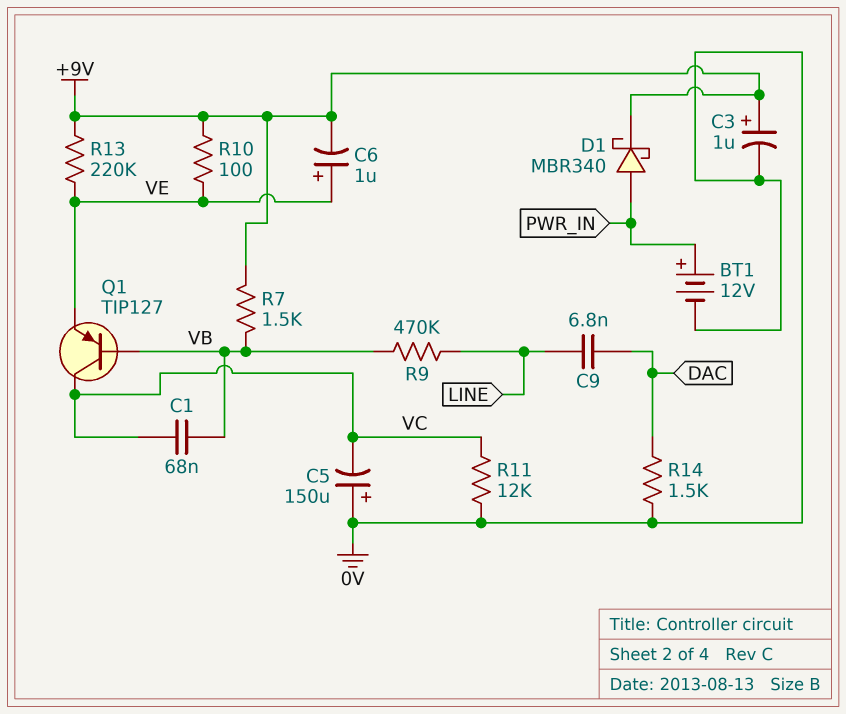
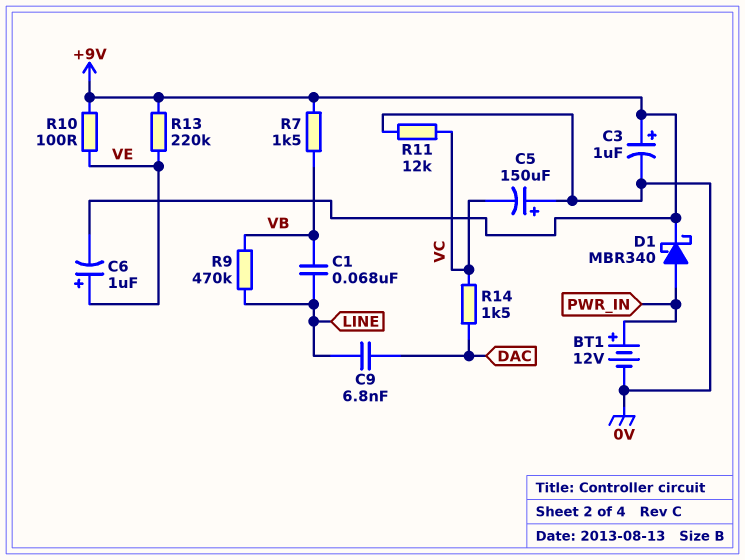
C1: 68nF (VB, VC) -> 68nF (LINE, VB)
Q1: PNP TIP127 (B VB, C VC, E VE) -> none
R14: 1.5k (0V, DAC) -> 1.5k (DAC, VC)

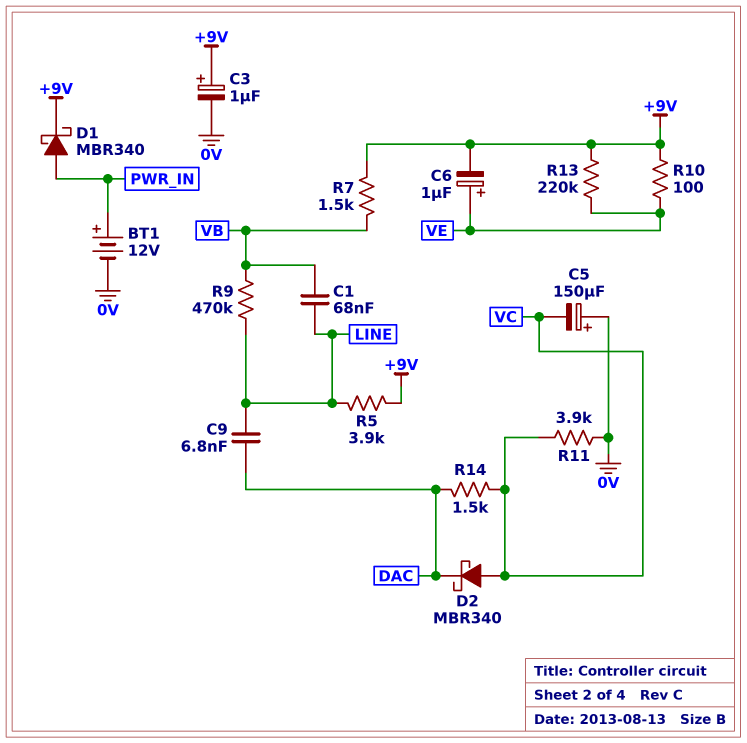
D2: none -> schottky MBR340 (A VC, K DAC)
R5: none -> 3.9k (+9V, LINE)
R11: 12k (0V, VC) -> 3.9k (0V, VC)

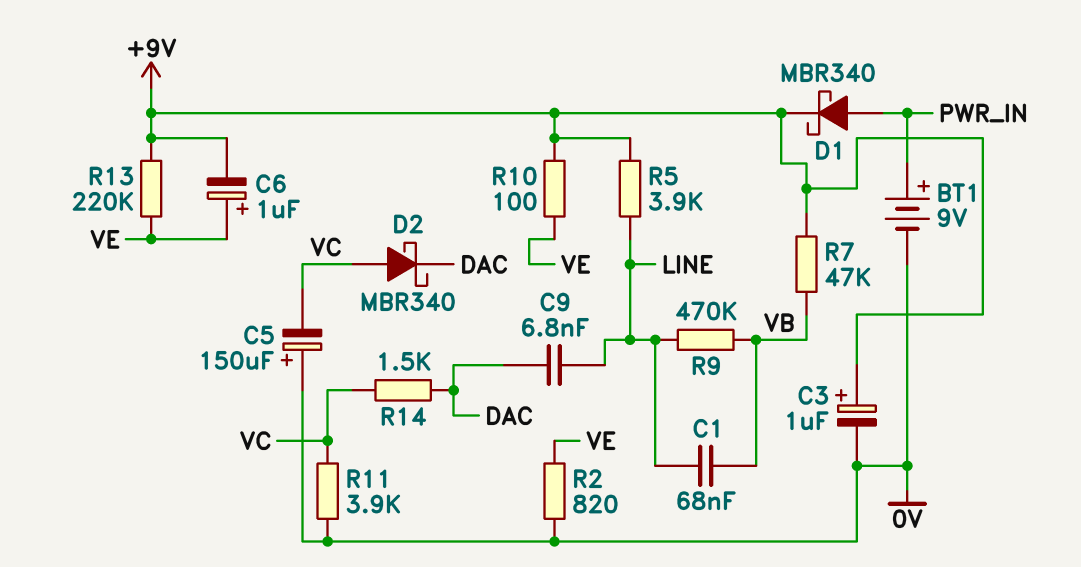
BT1: 12V (plus PWR_IN, minus 0V) -> 9V (plus PWR_IN, minus 0V)
R2: none -> 820 (0V, VE)
R7: 1.5k (+9V, VB) -> 47k (+9V, VB)

